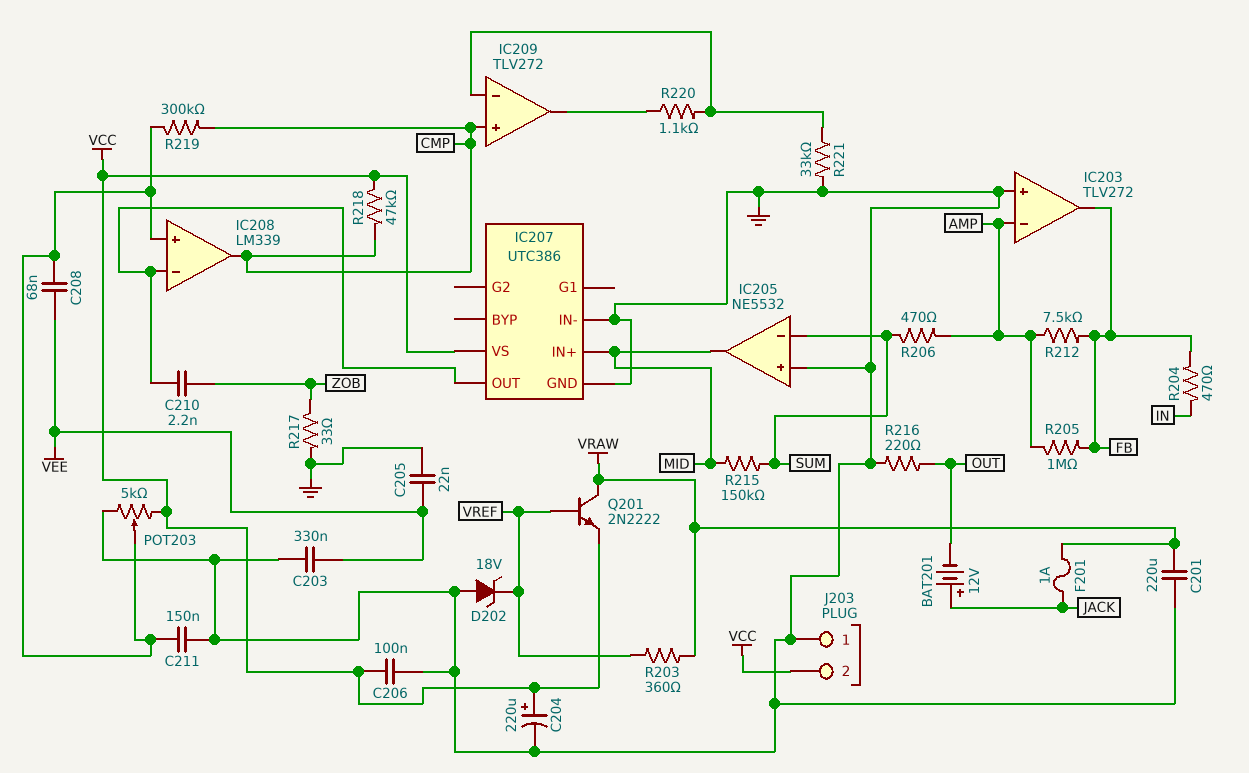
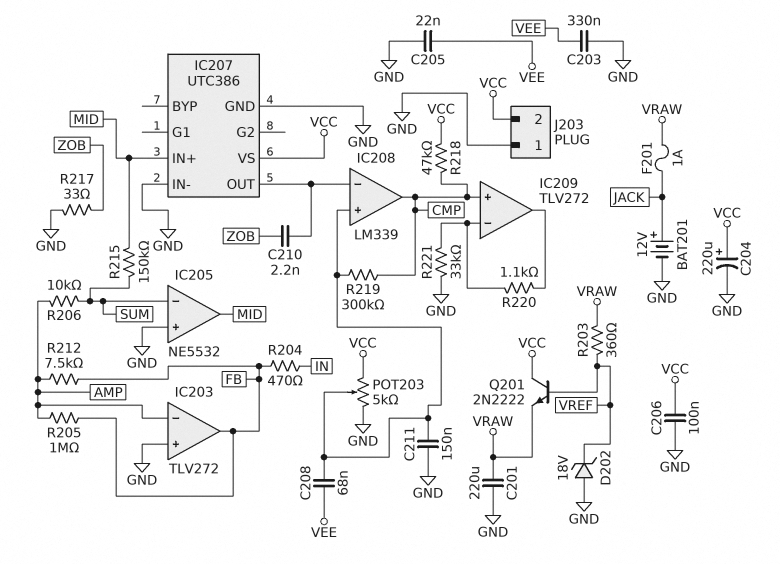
BAT201: 12V (plus JACK, minus OUT) -> 12V (plus JACK, minus GND)
Q201: NPN 2N2222 (B VREF, C VRAW, E VCC) -> NPN 2N2222 (B VREF, C VCC, E VRAW)
R206: 470 (AMP, SUM) -> 10k (AMP, SUM)
R216: 220 (GND, OUT) -> none

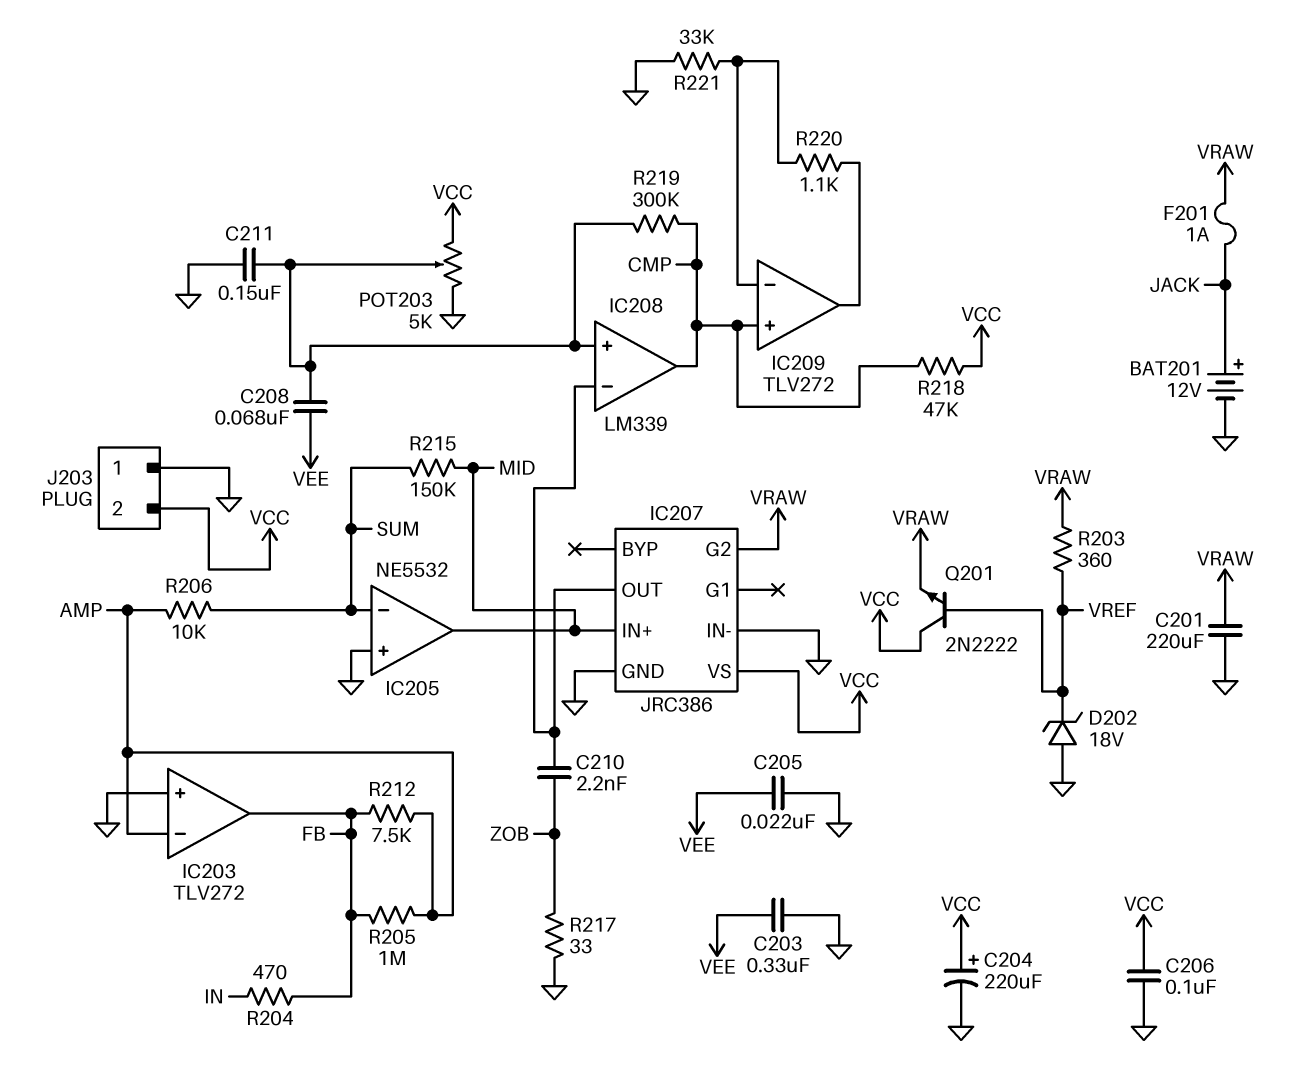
IC207: UTC386 -> JRC386
IC207 pin G2: none -> VRAW

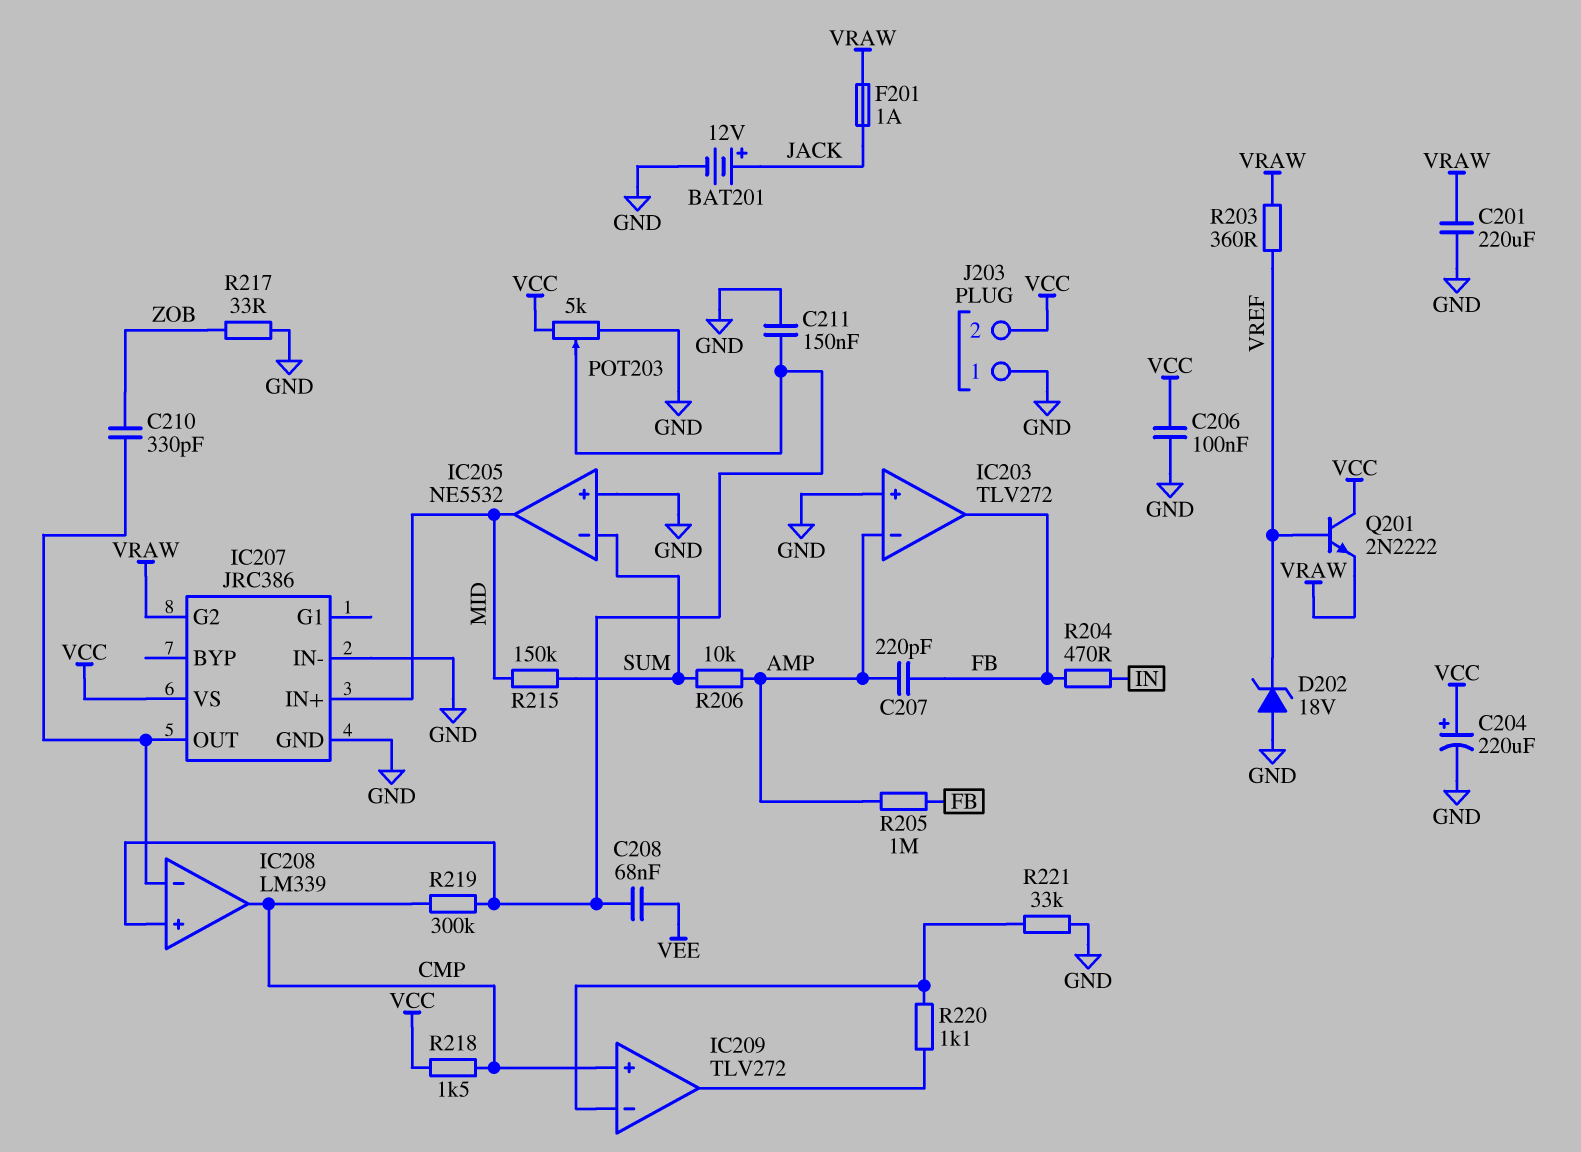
C203: 330nF (GND, VEE) -> none
C205: 22nF (GND, VEE) -> none
C207: none -> 220pF (AMP, FB)
C210: 2.2nF (IC207/OUT, ZOB) -> 330pF (IC207/OUT, ZOB)
R212: 7.5k (AMP, FB) -> none
R218: 47k (CMP, VCC) -> 1.5k (CMP, VCC)

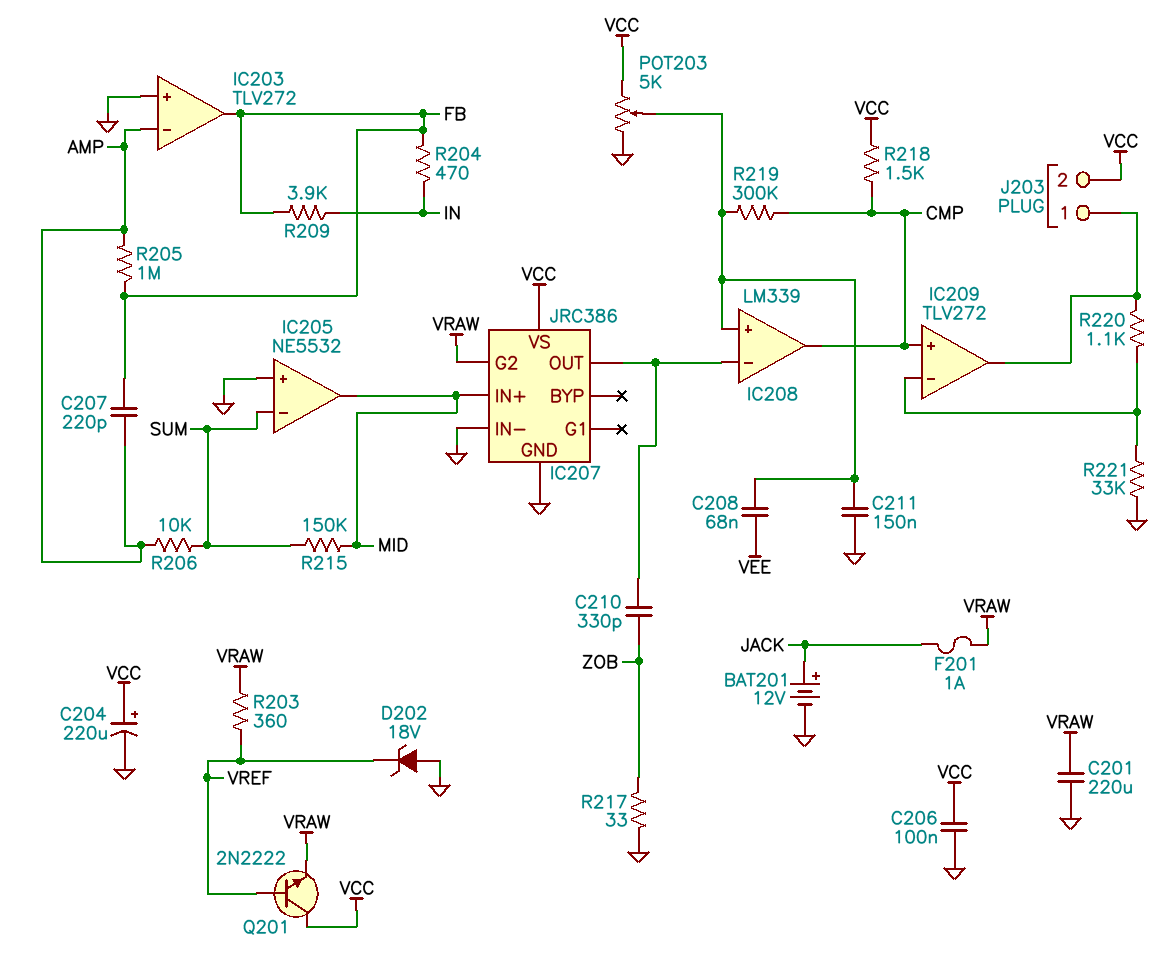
J203 pin 1: GND -> IC209/out
R209: none -> 3.9k (FB, IN)

